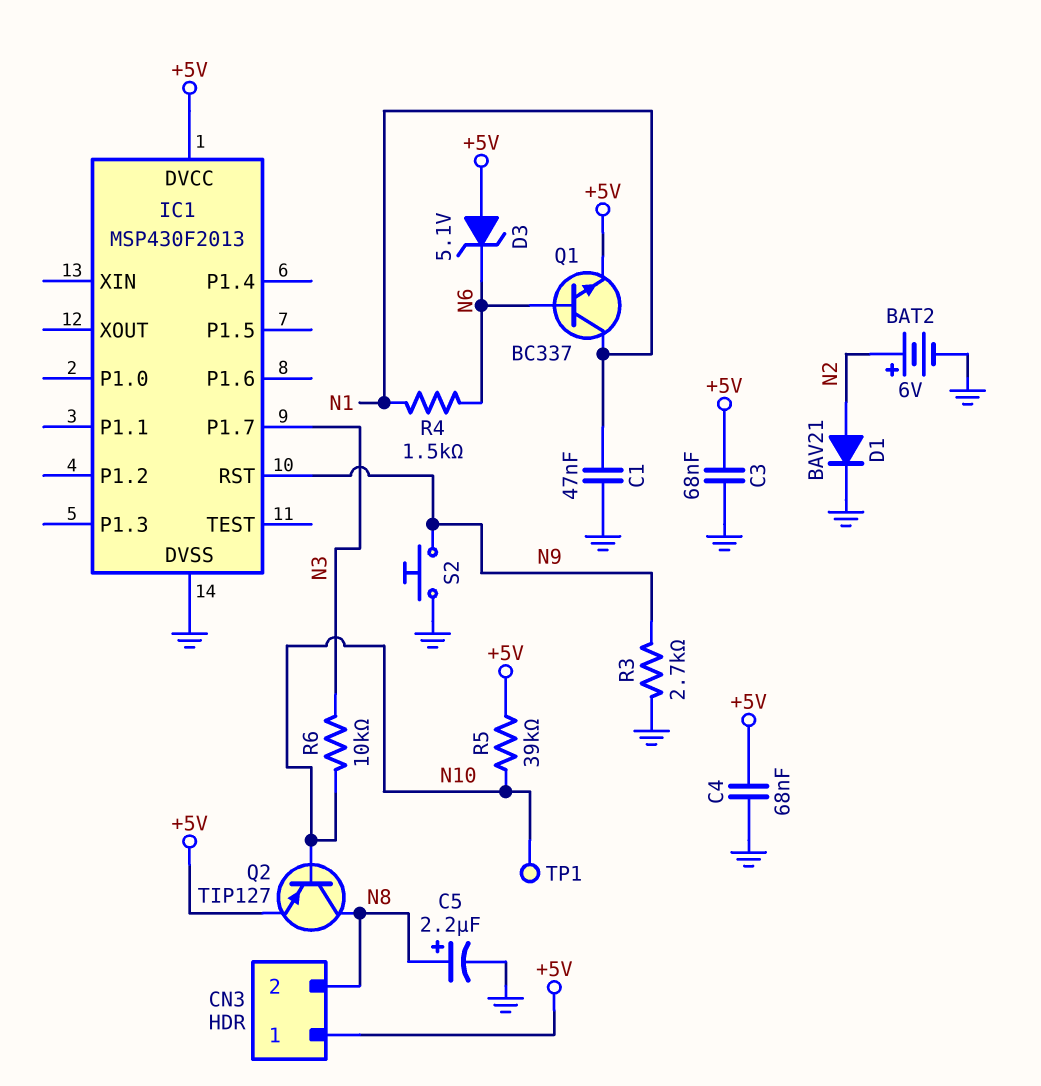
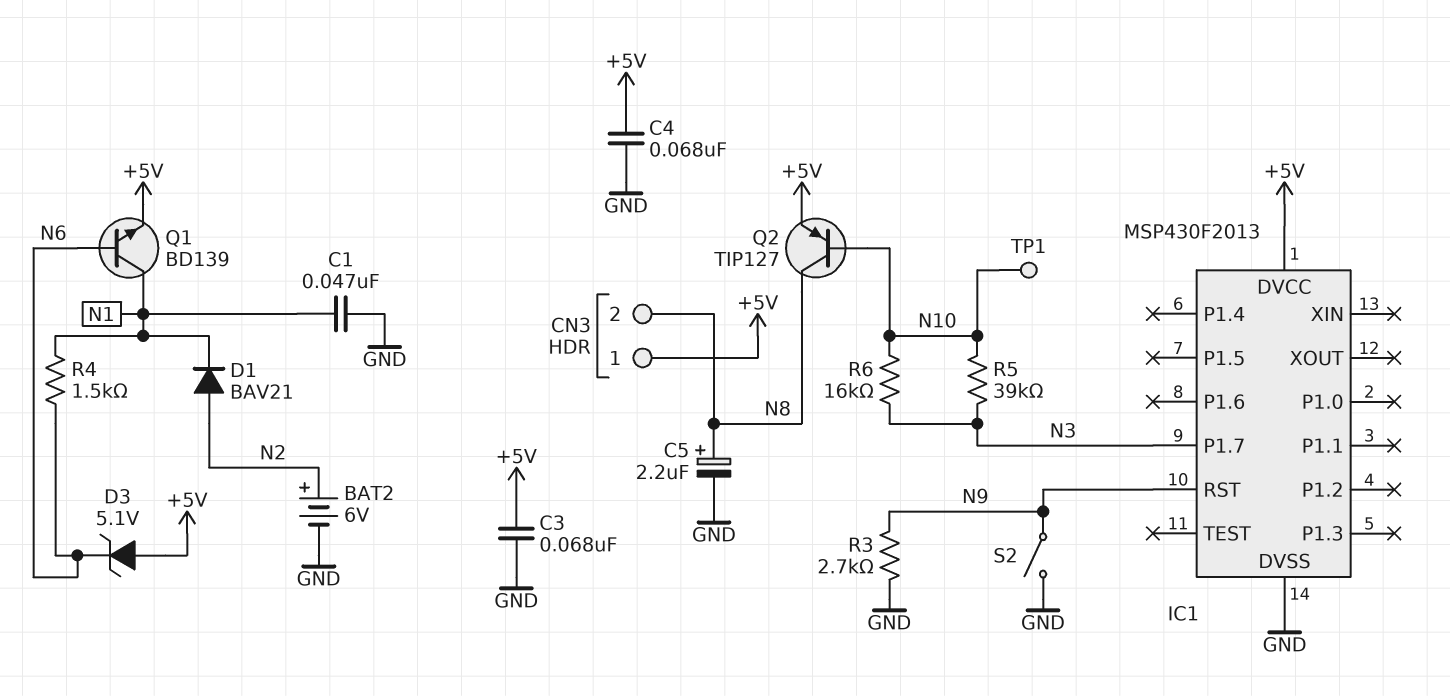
D1: diode BAV21 (A N2, K GND) -> diode BAV21 (A N2, K N1)
Q1: NPN BC337 (B N6, C N1, E +5V) -> NPN BD139 (B N6, C N1, E +5V)
R5: 39k (+5V, N10) -> 39k (N3, N10)
R6: 10k (N3, N10) -> 16k (N3, N10)
S2: button (GND, N9) -> switch (GND, N9)

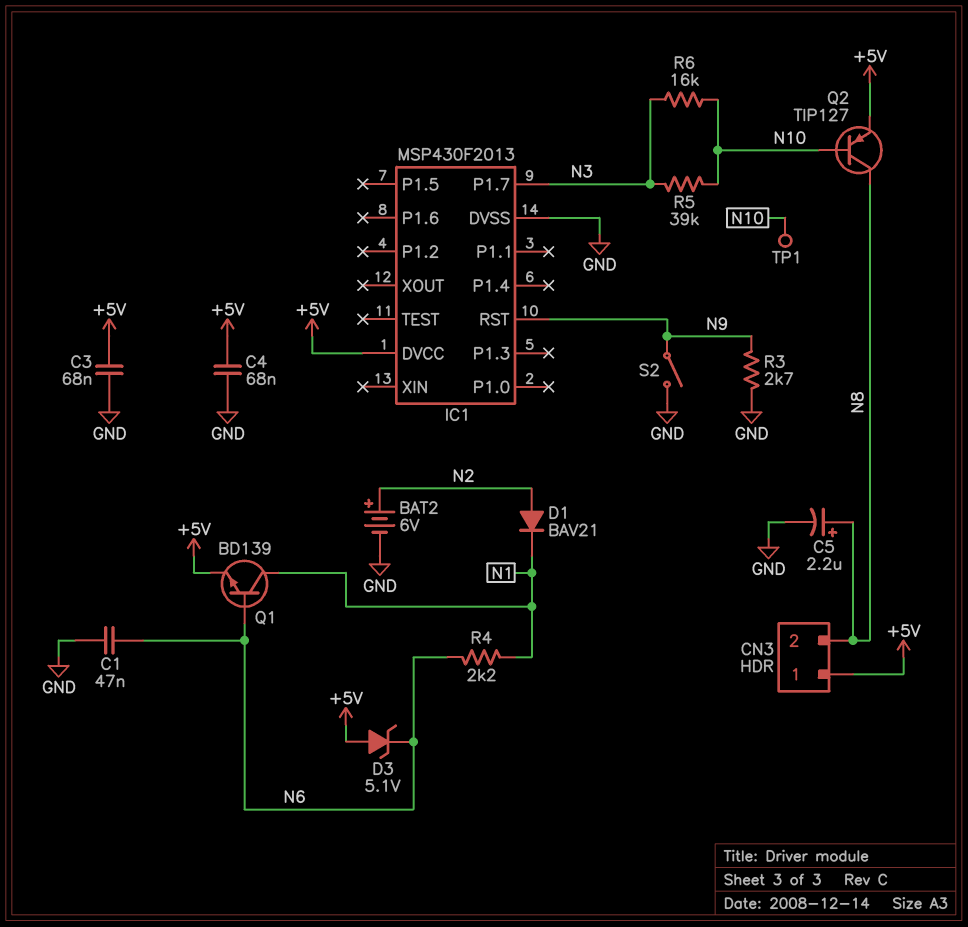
C1: 47nF (GND, N1) -> 47nF (GND, N6)
R4: 1.5k (N1, N6) -> 2.2k (N1, N6)

